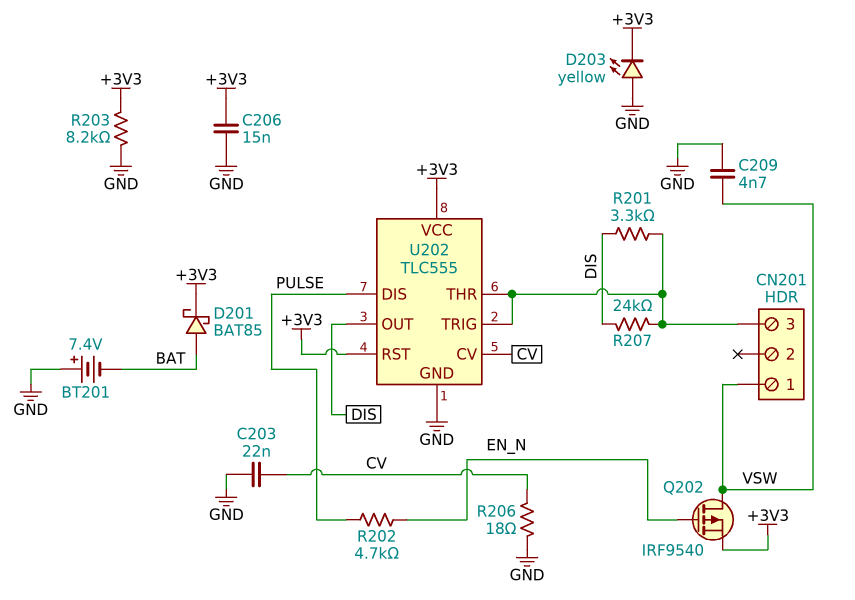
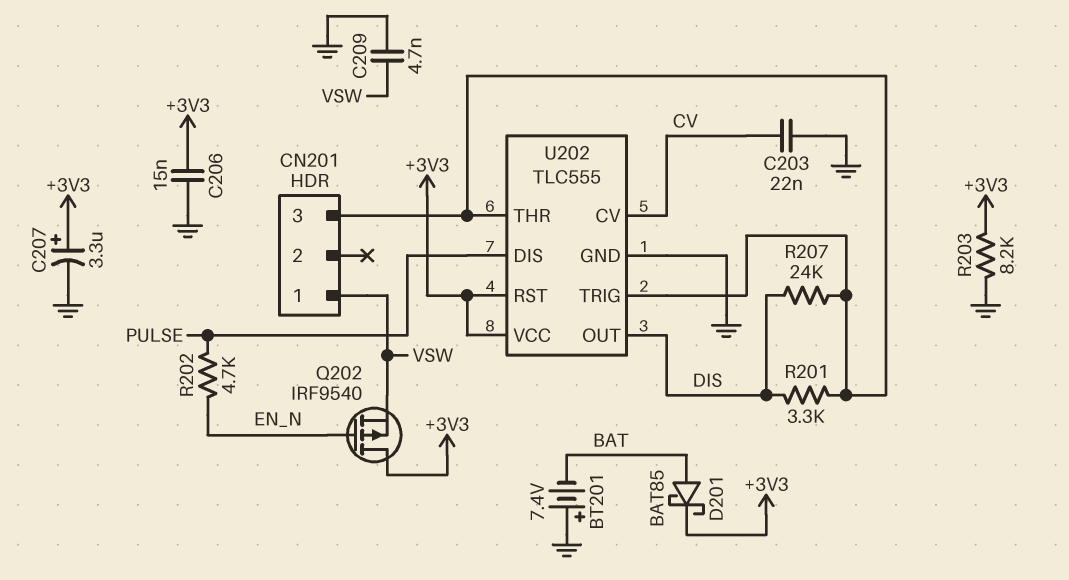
C207: none -> 3.3uF (plus +3V3, minus GND)
D203: LED yellow (A GND, K +3V3) -> none
Q202: PMOS IRF9540 (G EN_N, D VSW, S +3V3) -> PMOS IRF9540 (G EN_N, D +3V3, S VSW)
R206: 18 (CV, GND) -> none

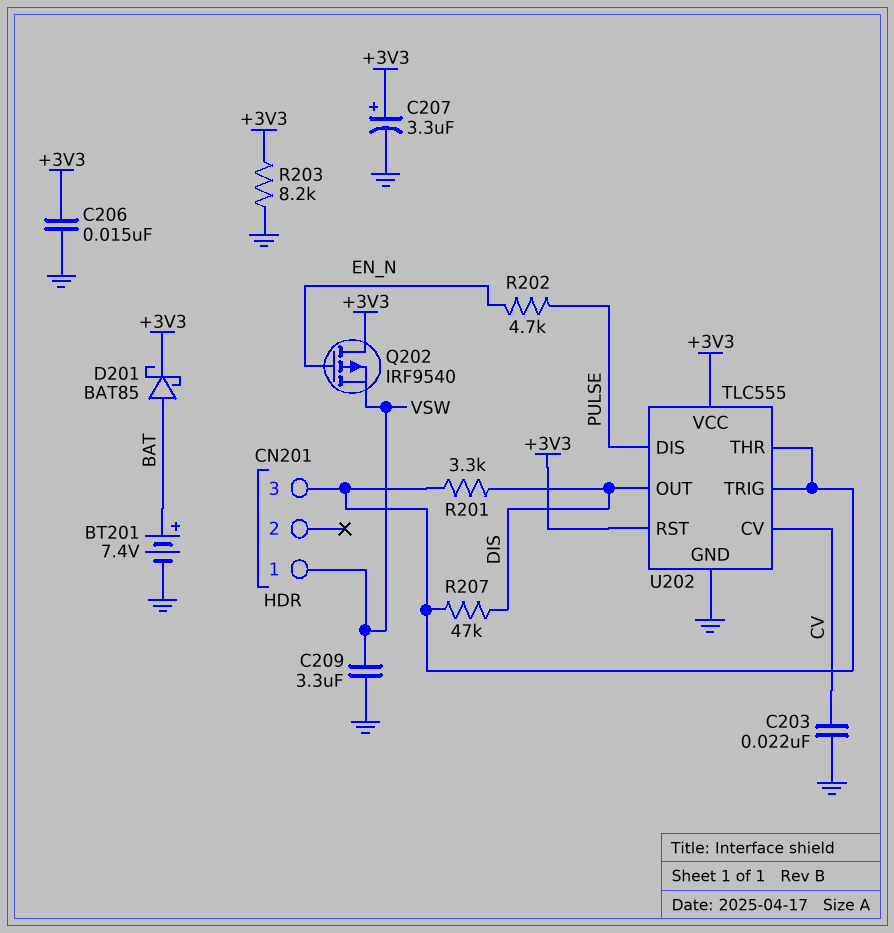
BT201: 7.4V (plus GND, minus BAT) -> 7.4V (plus BAT, minus GND)
C209: 4.7nF (GND, VSW) -> 3.3uF (GND, VSW)
R207: 24k (CN201/3, DIS) -> 47k (CN201/3, DIS)

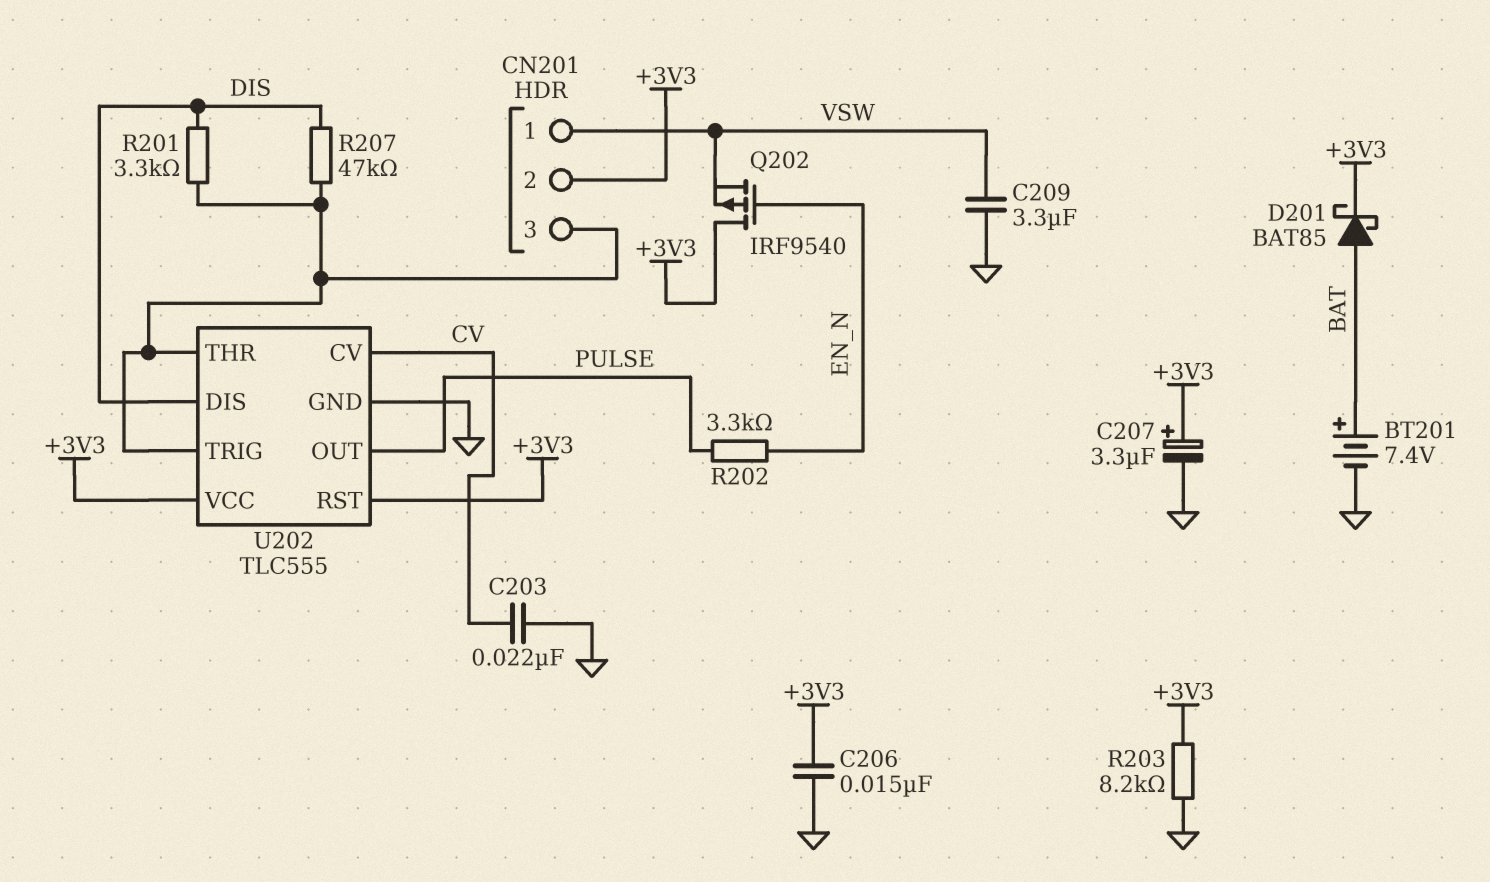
CN201 pin 2: none -> +3V3
R202: 4.7k (EN_N, PULSE) -> 3.3k (EN_N, PULSE)
U202 pin DIS: PULSE -> DIS
U202 pin OUT: DIS -> PULSE

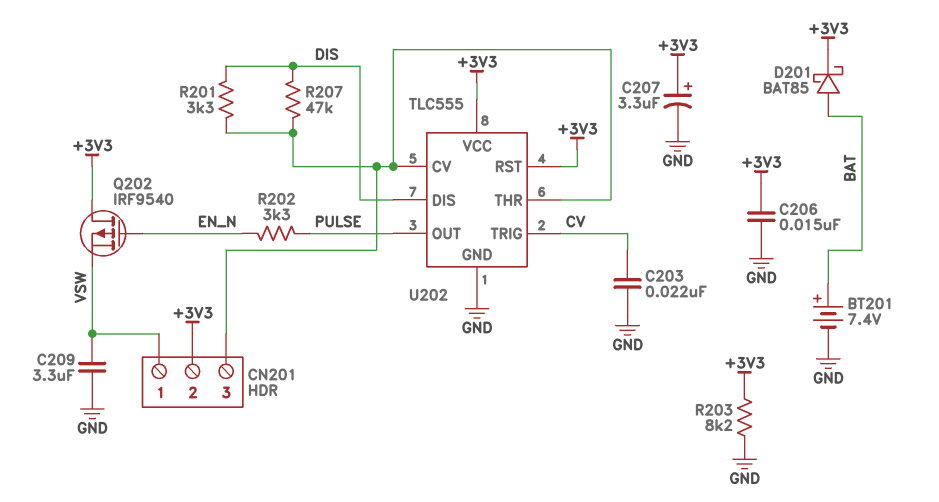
U202 pin CV: CV -> CN201/3
U202 pin TRIG: CN201/3 -> CV

